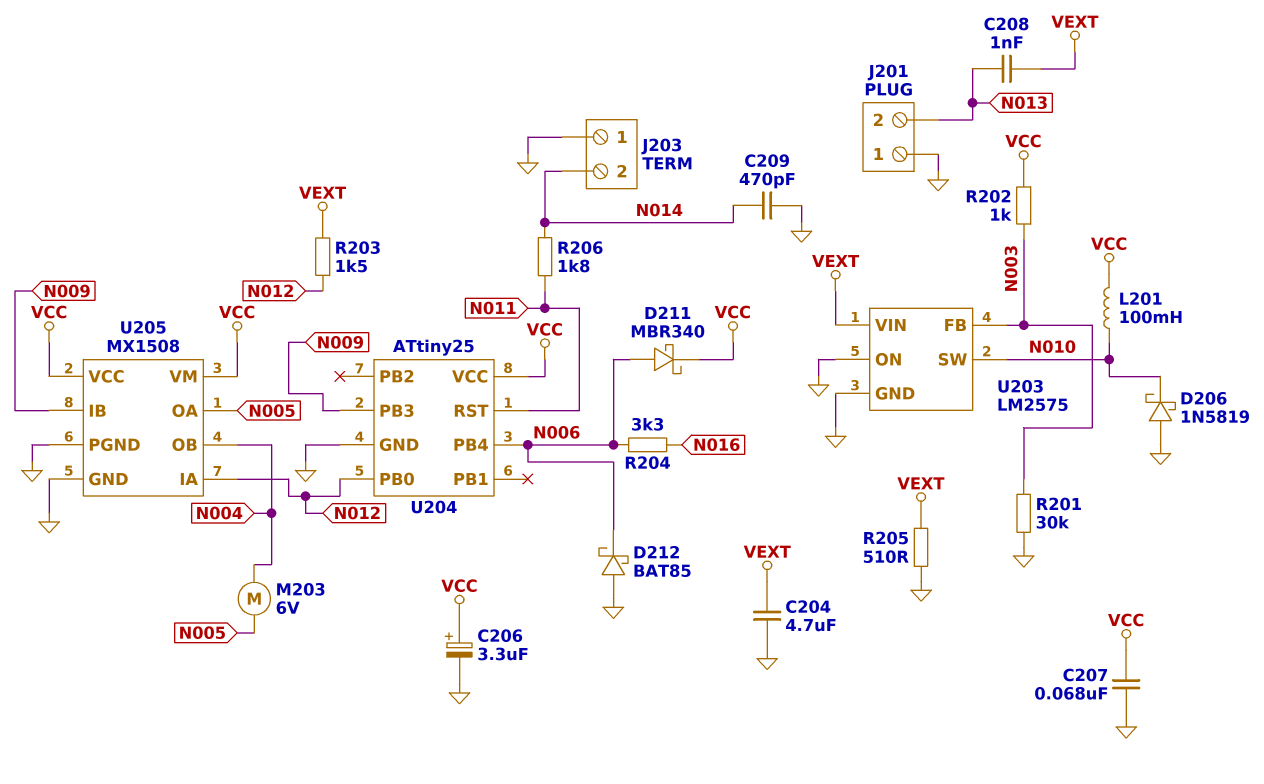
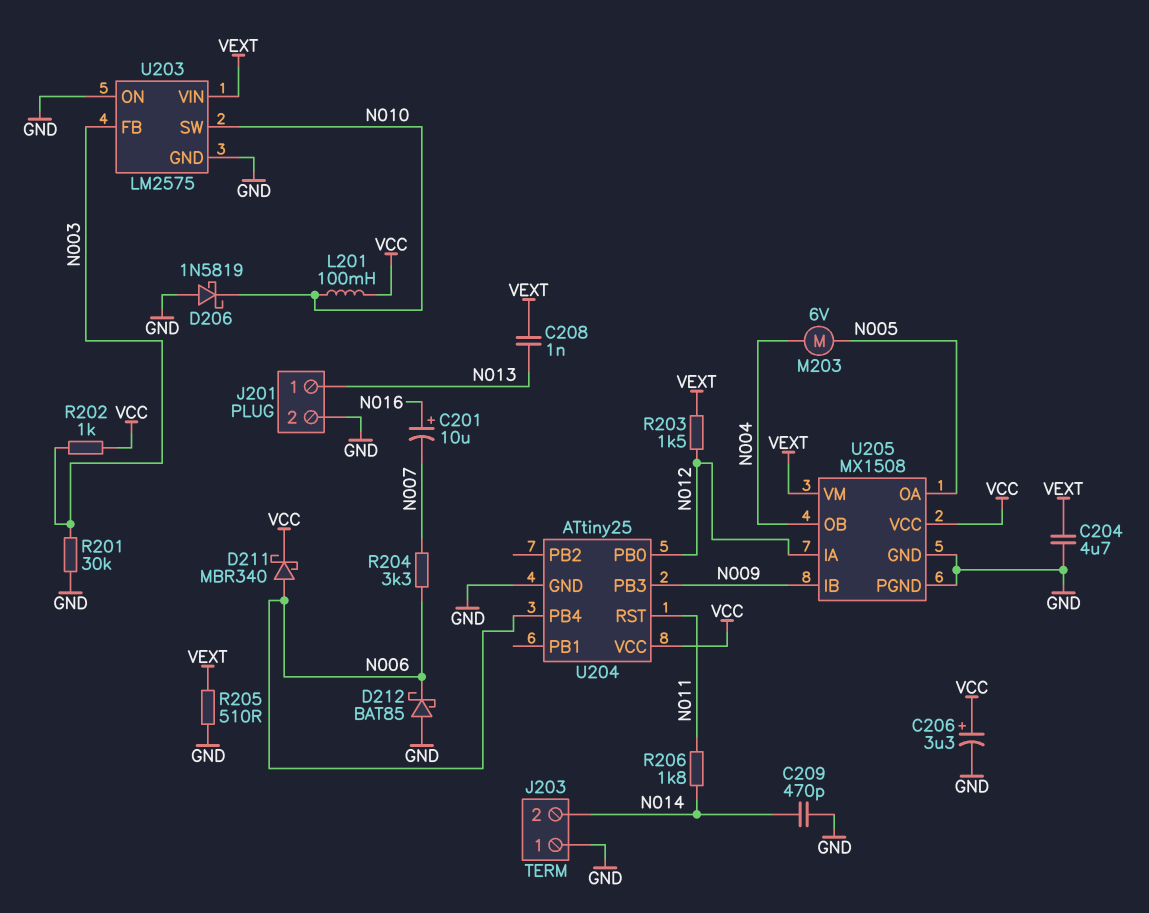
C201: none -> 10uF (plus N016, minus N007)
C207: 68nF (GND, VCC) -> none
J201 pin 1: GND -> N013
J201 pin 2: N013 -> GND
R204: 3.3k (N006, N016) -> 3.3k (N006, N007)
U205 pin VM: VCC -> VEXT

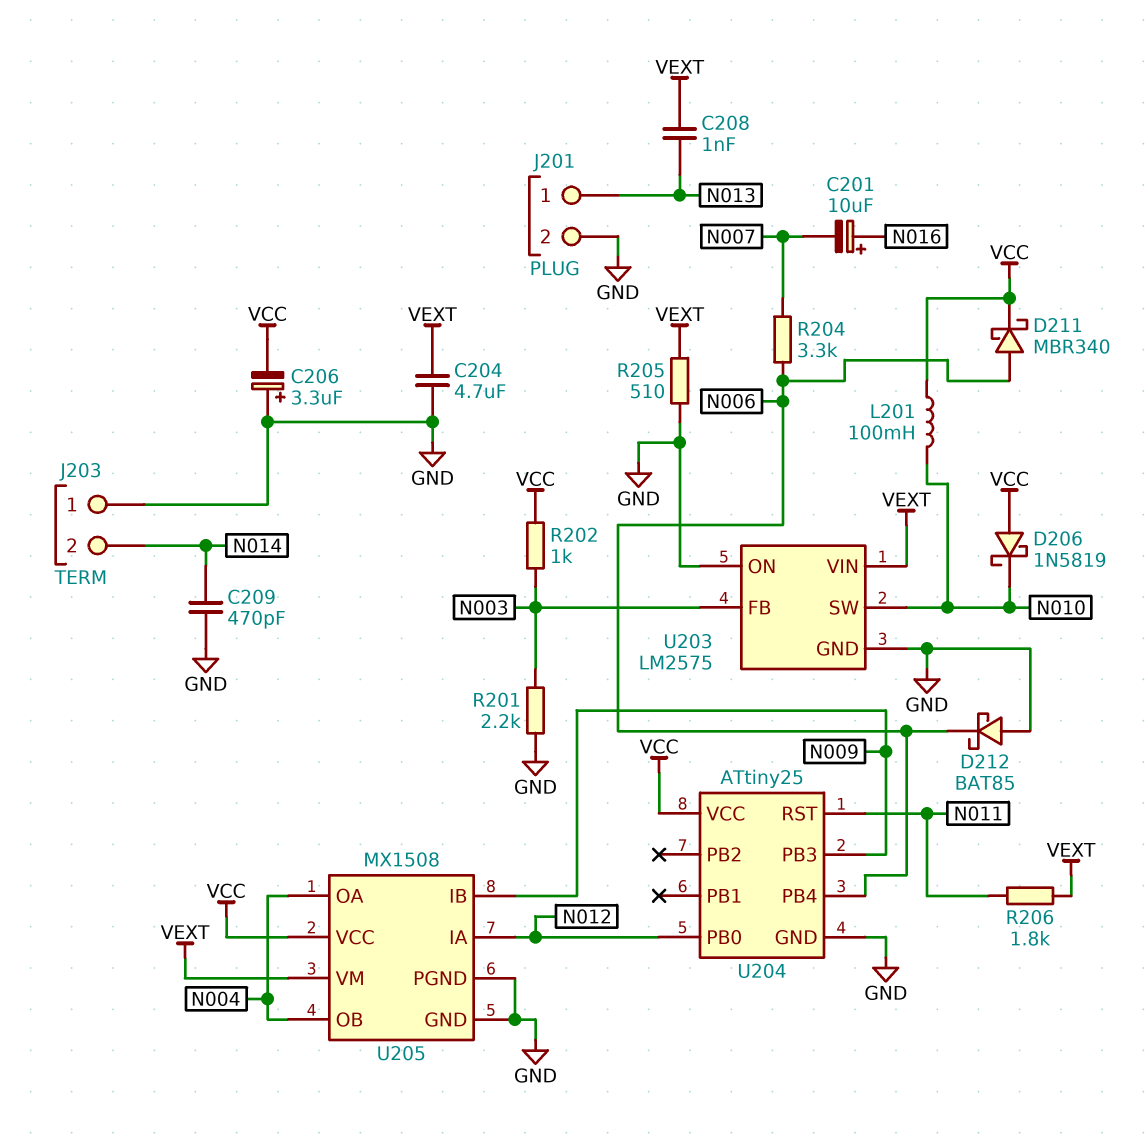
C206: 3.3uF (plus VCC, minus GND) -> 3.3uF (plus GND, minus VCC)
D206: schottky 1N5819 (A GND, K N010) -> schottky 1N5819 (A VCC, K N010)
M203: motor 6V (N004, N005) -> none
R201: 30k (GND, N003) -> 2.2k (GND, N003)
R203: 1.5k (N012, VEXT) -> none
R206: 1.8k (N011, N014) -> 1.8k (N011, VEXT)
U205 pin OA: N005 -> N004

